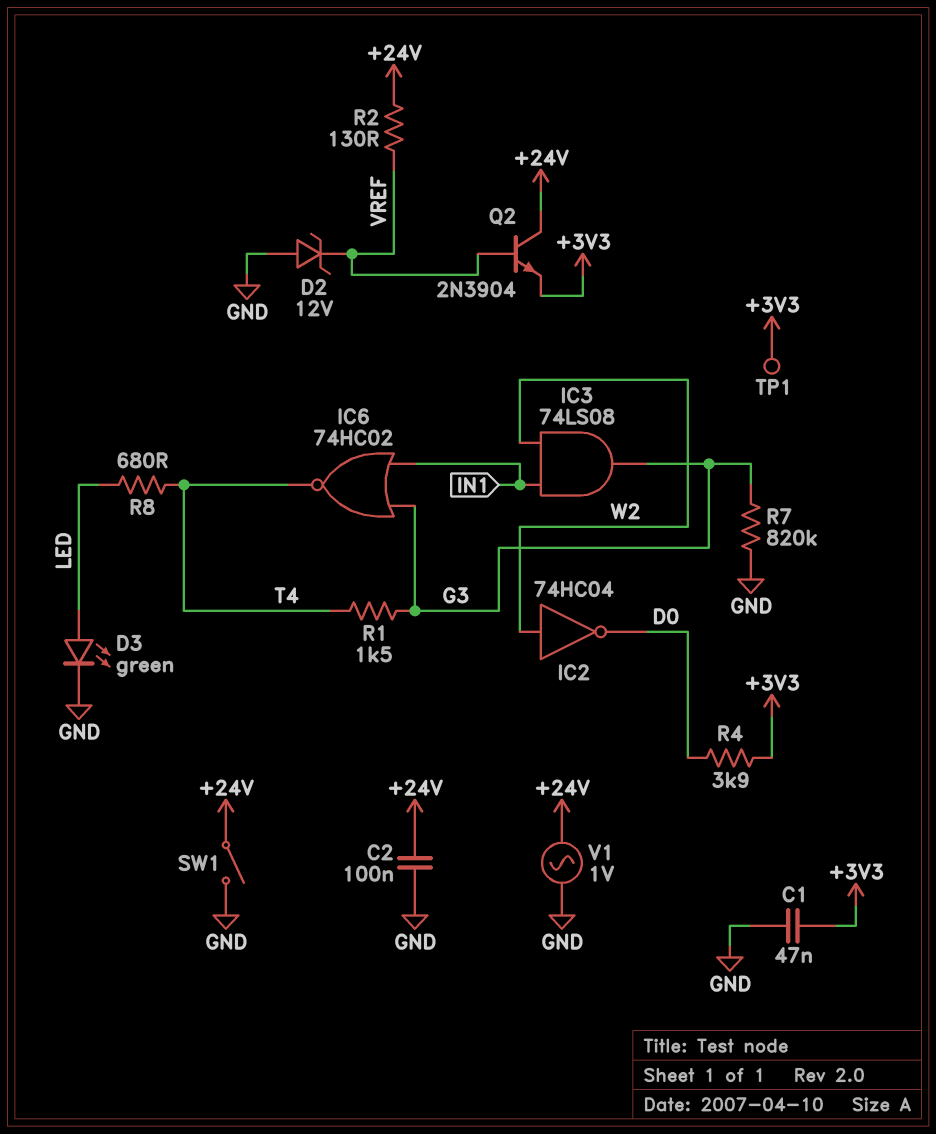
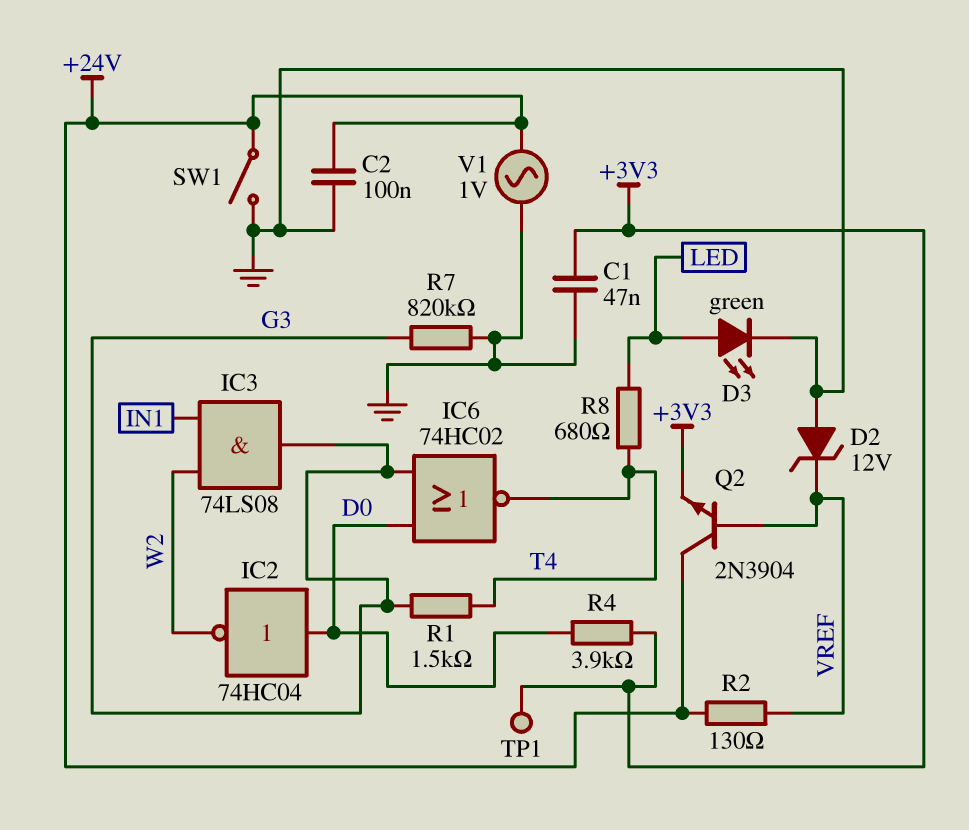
IC2: NOT 74HC04 (in W2, out D0) -> NOT 74HC04 (in D0, out W2)
IC6: NOR 74HC02 (in G3, in IN1, out T4) -> NOR 74HC02 (in D0, in G3, out T4)

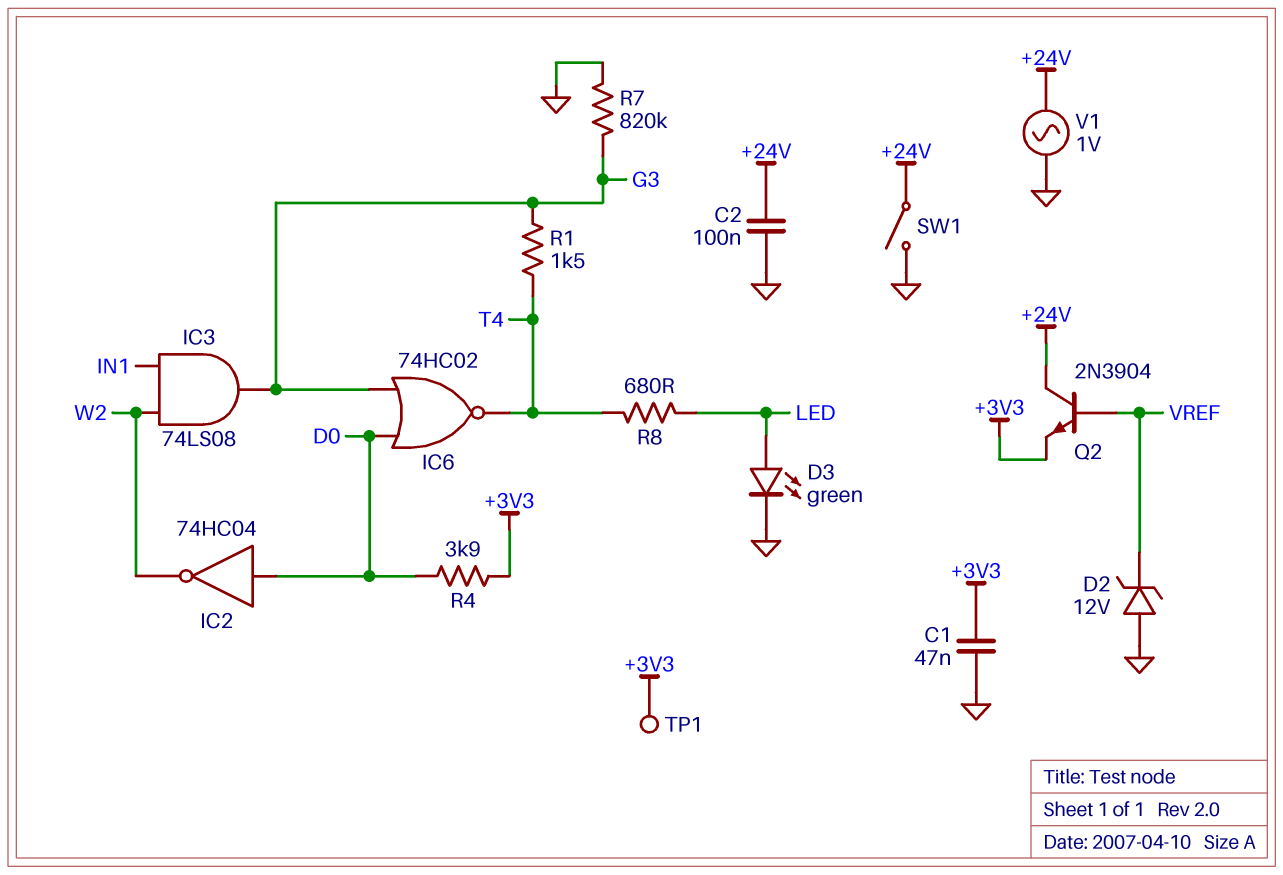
R2: 130 (+24V, VREF) -> none

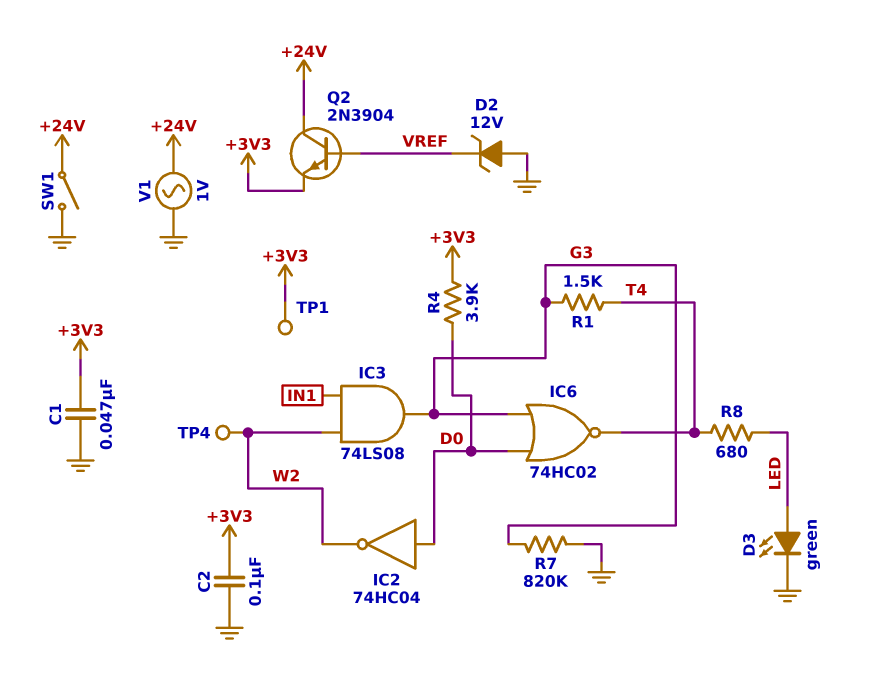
C2: 100nF (+24V, GND) -> 100nF (+3V3, GND)
TP4: none -> test point (W2)

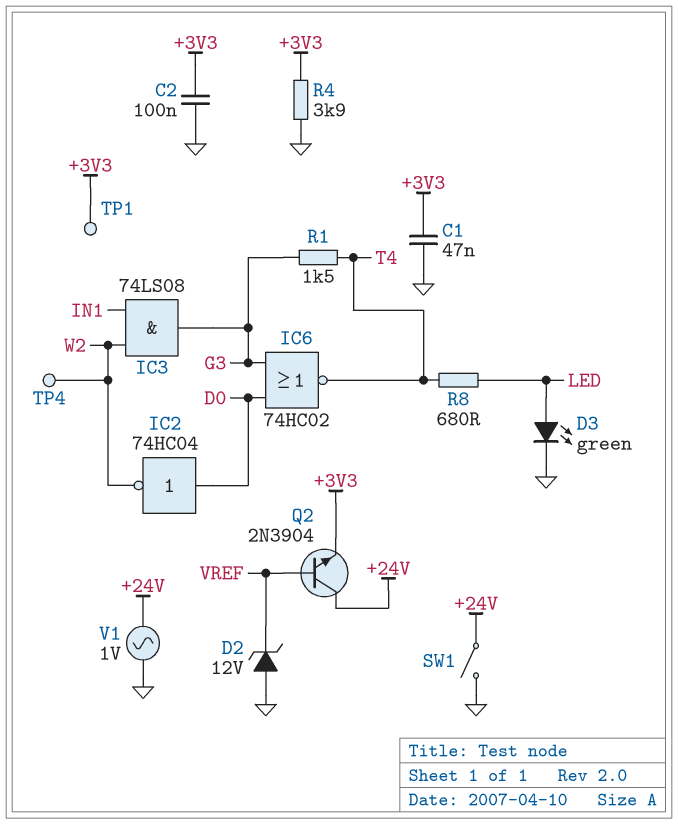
R4: 3.9k (+3V3, D0) -> 3.9k (+3V3, GND)
R7: 820k (G3, GND) -> none

